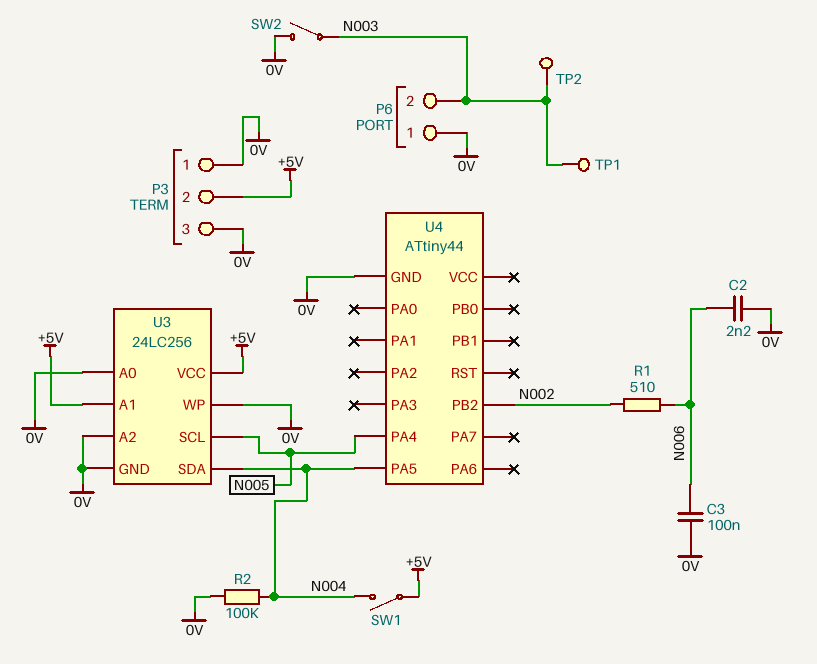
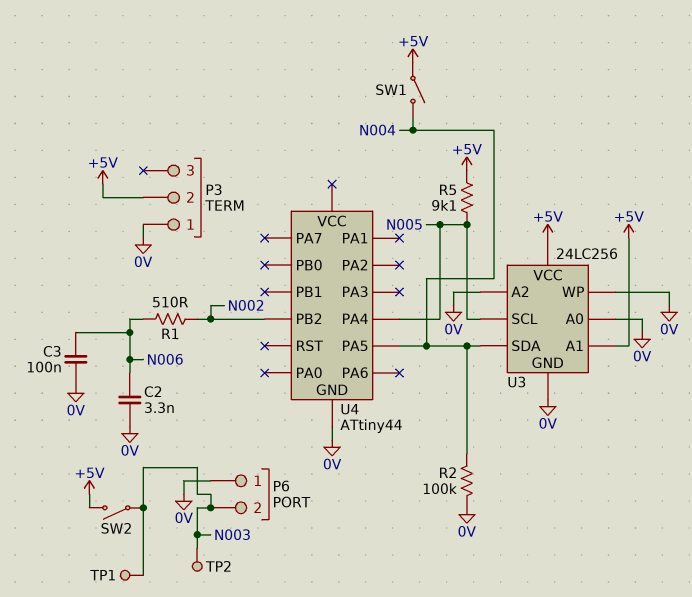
C2: 2.2nF (0V, N006) -> 3.3nF (0V, N006)
P3 pin 3: 0V -> none
R5: none -> 9.1k (+5V, N005)
SW2: switch (0V, N003) -> switch (+5V, N003)

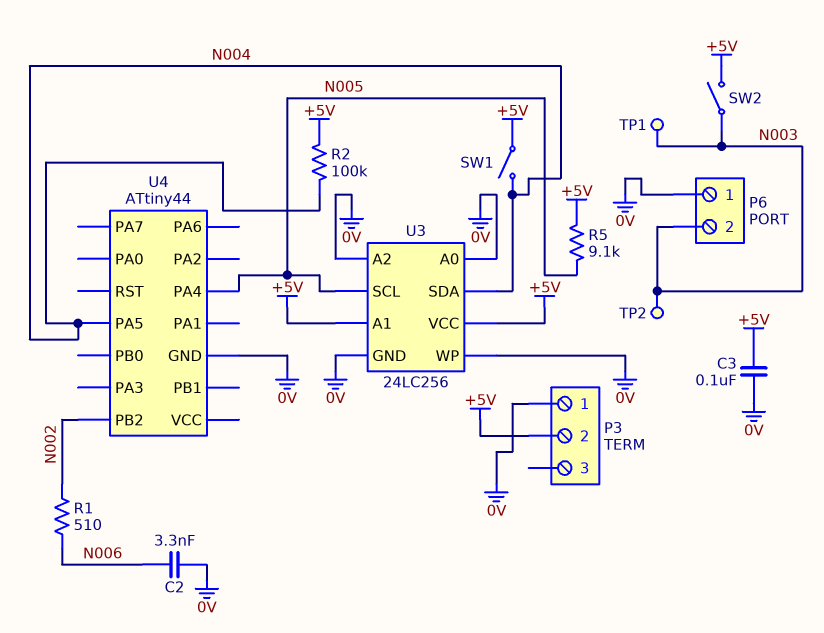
C3: 100nF (0V, N006) -> 100nF (+5V, 0V)
R2: 100k (0V, N004) -> 100k (+5V, N004)

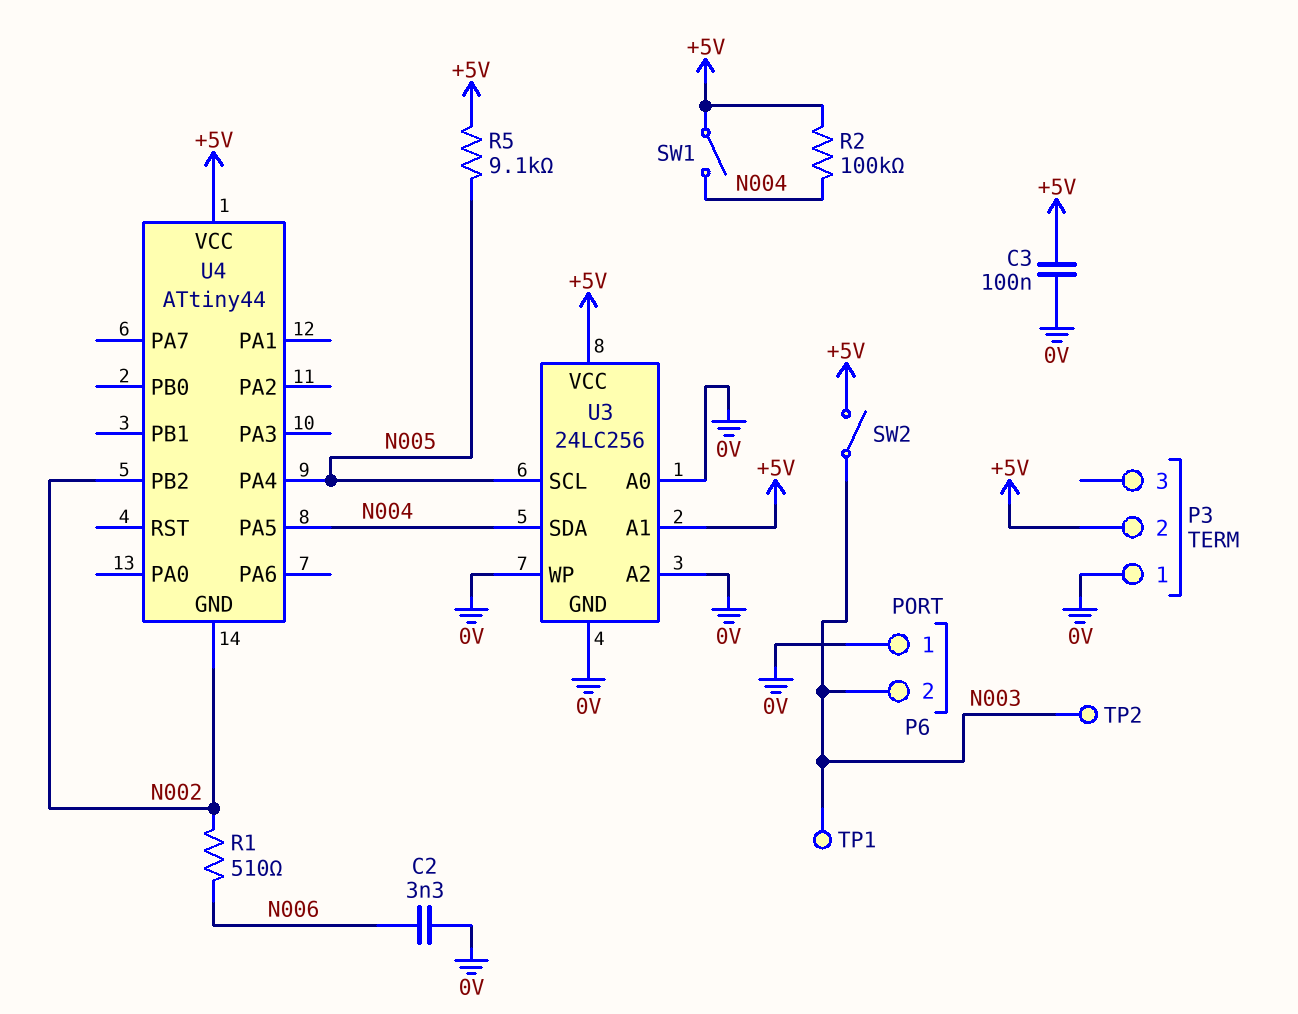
U4 pin GND: 0V -> N002
U4 pin VCC: none -> +5V

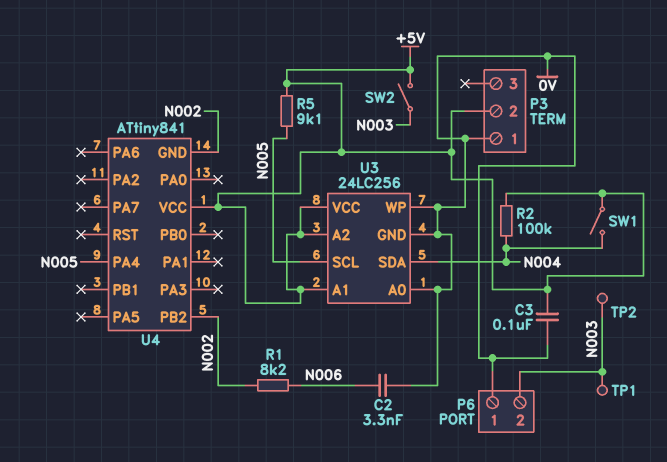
R1: 510 (N002, N006) -> 8.2k (N002, N006)
U3 pin A2: 0V -> +5V
U4: ATtiny44 -> ATtiny841
U4 pin PA5: N004 -> none

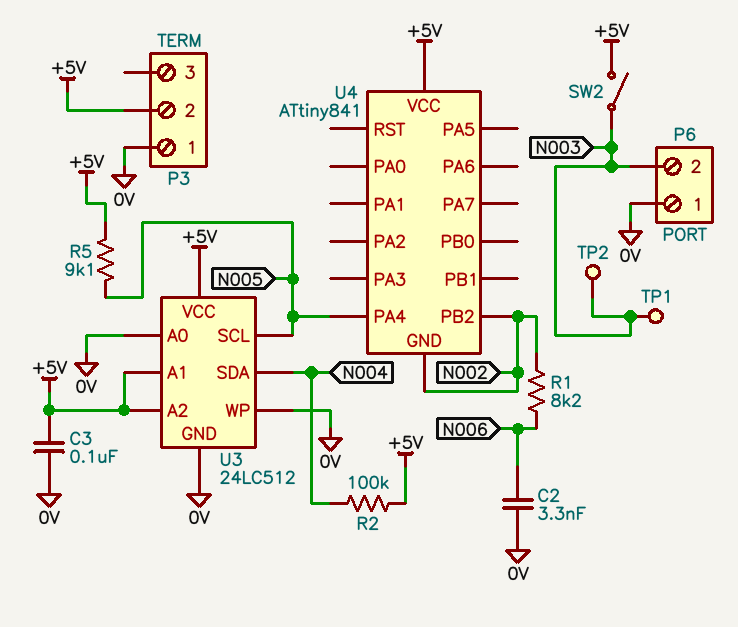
SW1: switch (+5V, N004) -> none
U3: 24LC256 -> 24LC512

